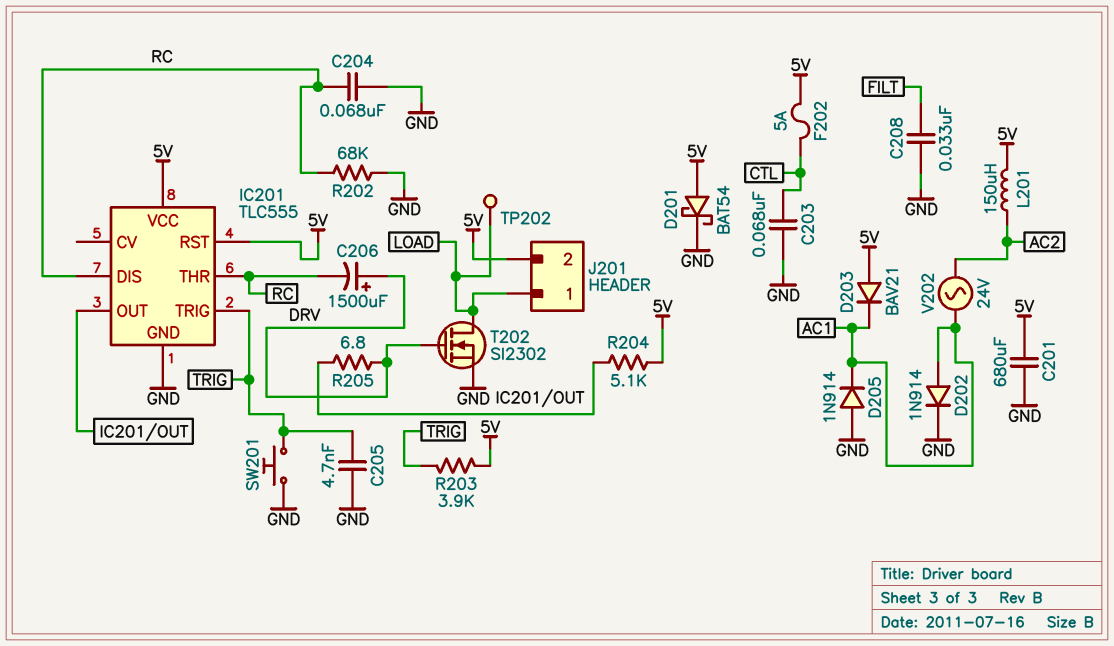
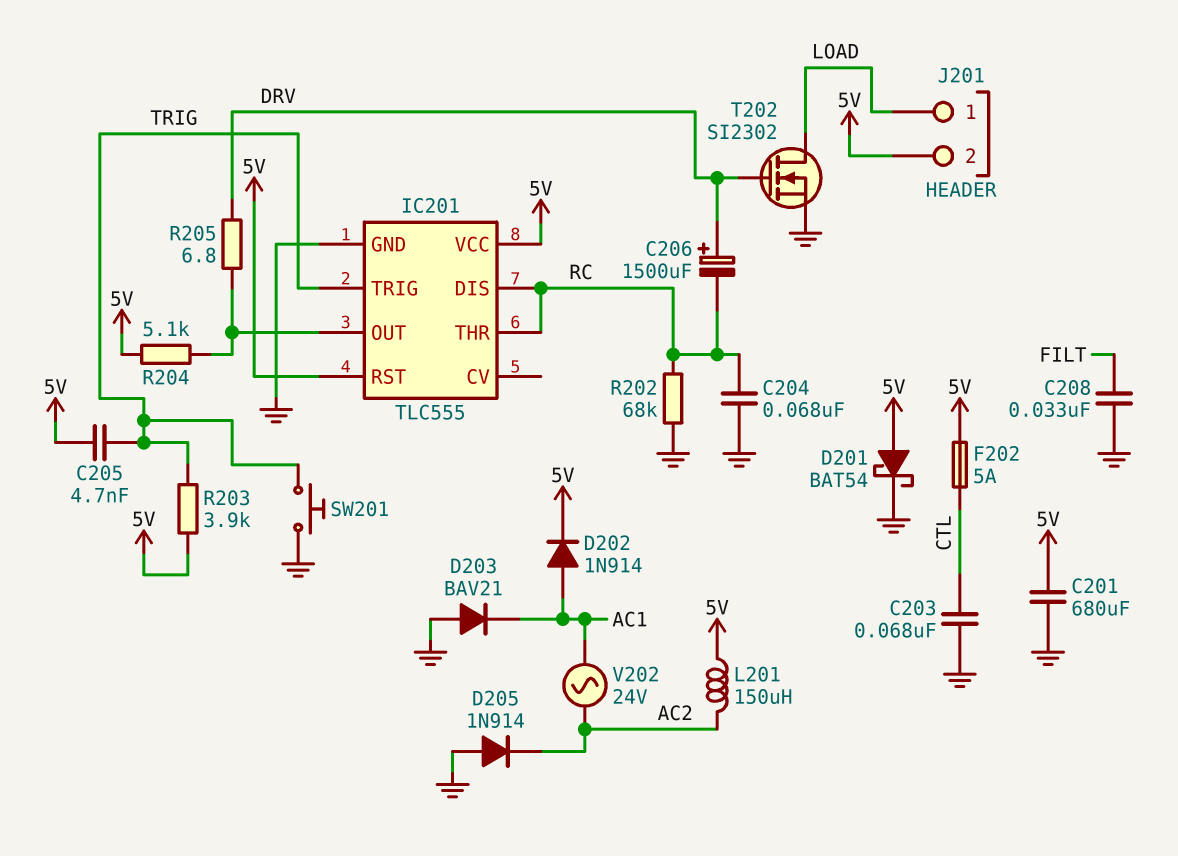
C205: 4.7nF (GND, TRIG) -> 4.7nF (5V, TRIG)
D202: diode 1N914 (A AC1, K GND) -> diode 1N914 (A AC1, K 5V)
D203: diode BAV21 (A 5V, K AC1) -> diode BAV21 (A GND, K AC1)
D205: diode 1N914 (A GND, K AC1) -> diode 1N914 (A GND, K AC2)
TP202: test point (LOAD) -> none

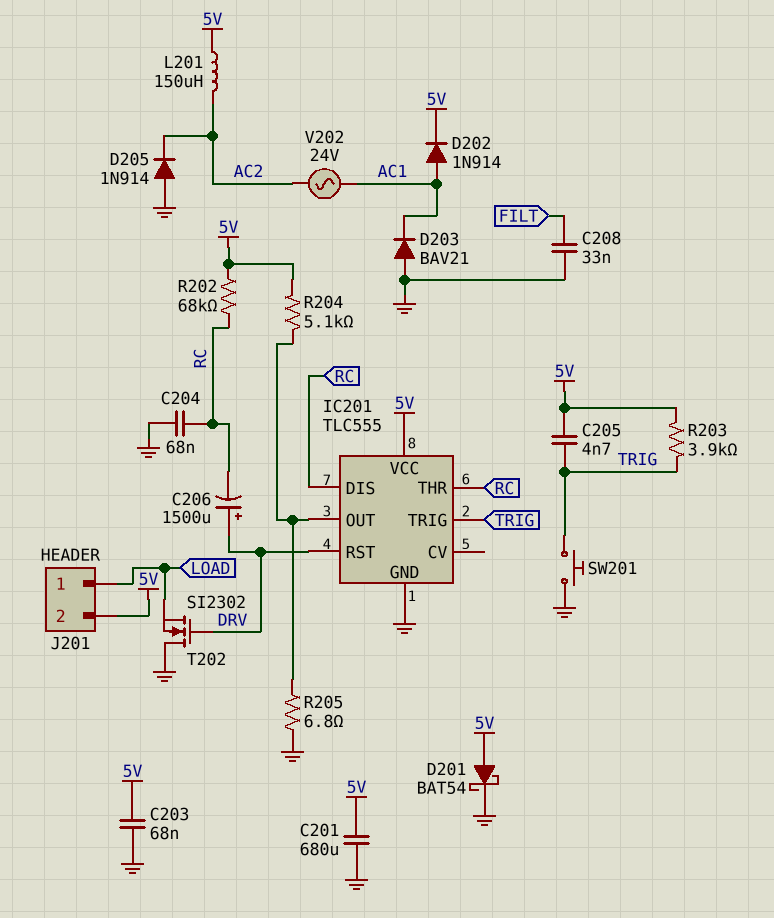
C203: 68nF (CTL, GND) -> 68nF (5V, GND)
F202: 5A (5V, CTL) -> none
IC201 pin RST: 5V -> DRV
R202: 68k (GND, RC) -> 68k (5V, RC)
R205: 6.8 (DRV, IC201/OUT) -> 6.8 (GND, IC201/OUT)
T202: NMOS SI2302 (G DRV, D LOAD, S GND) -> NMOS SI2302 (G DRV, D GND, S LOAD)

